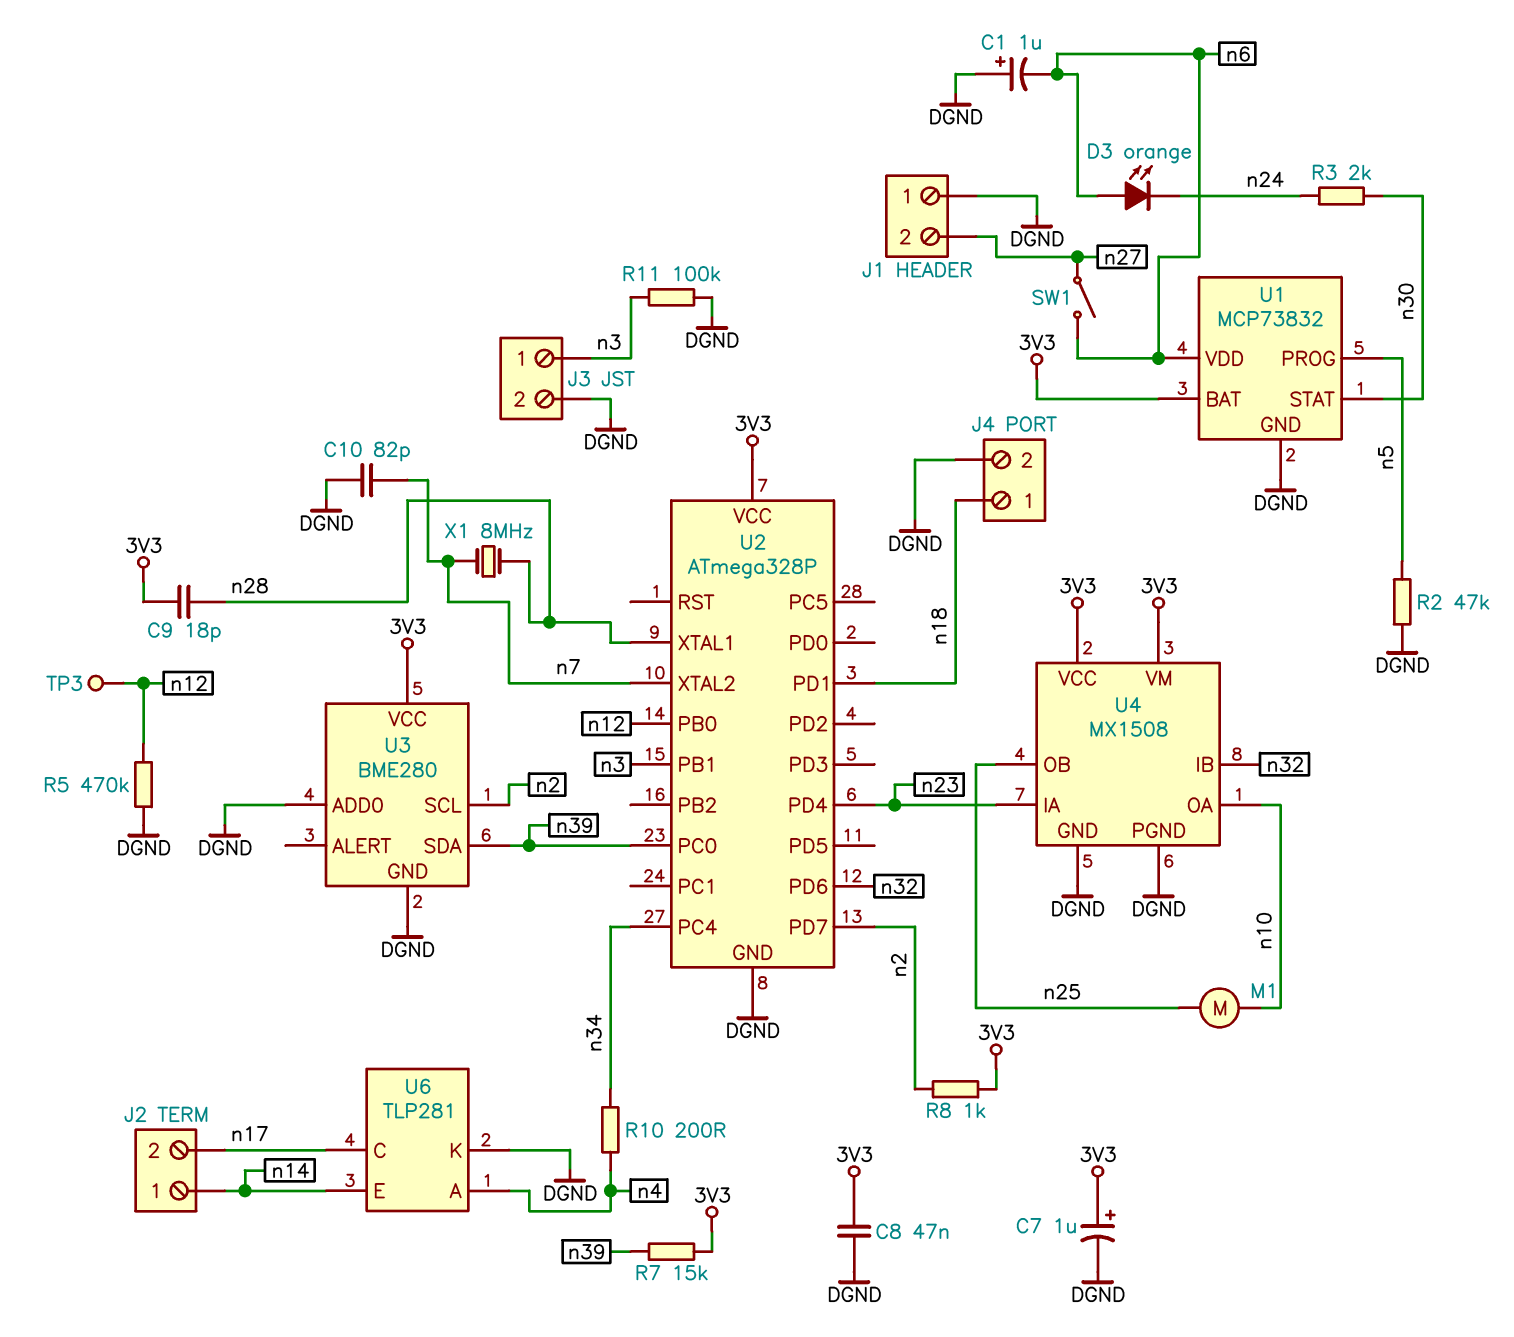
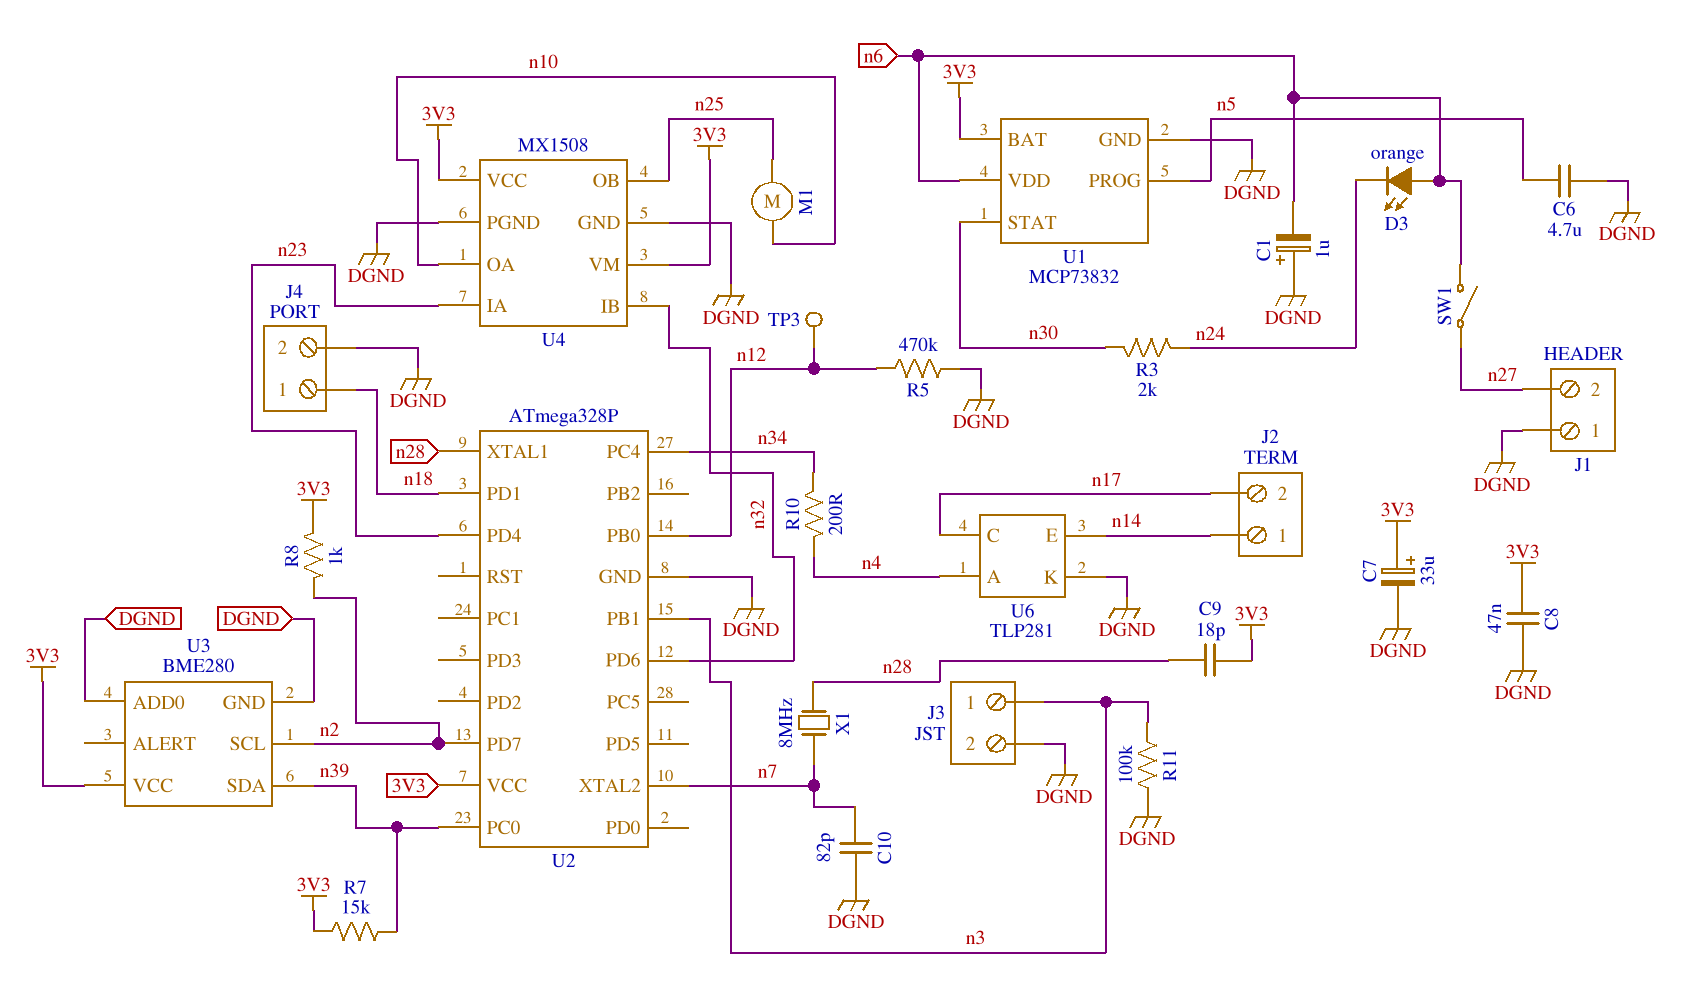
C6: none -> 4.7uF (DGND, n5)
C7: 1uF (plus 3V3, minus DGND) -> 33uF (plus 3V3, minus DGND)
R2: 47k (DGND, n5) -> none

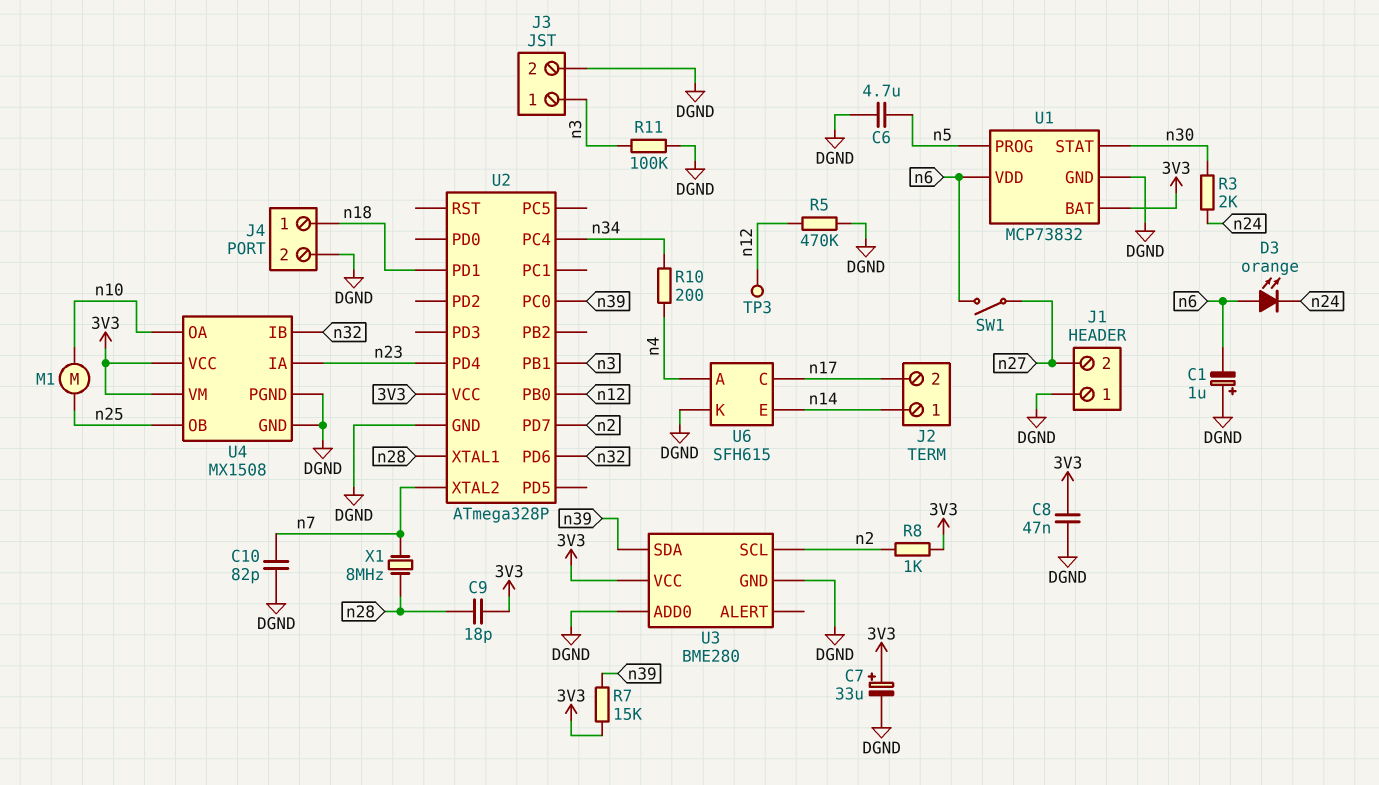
U6: TLP281 -> SFH615

